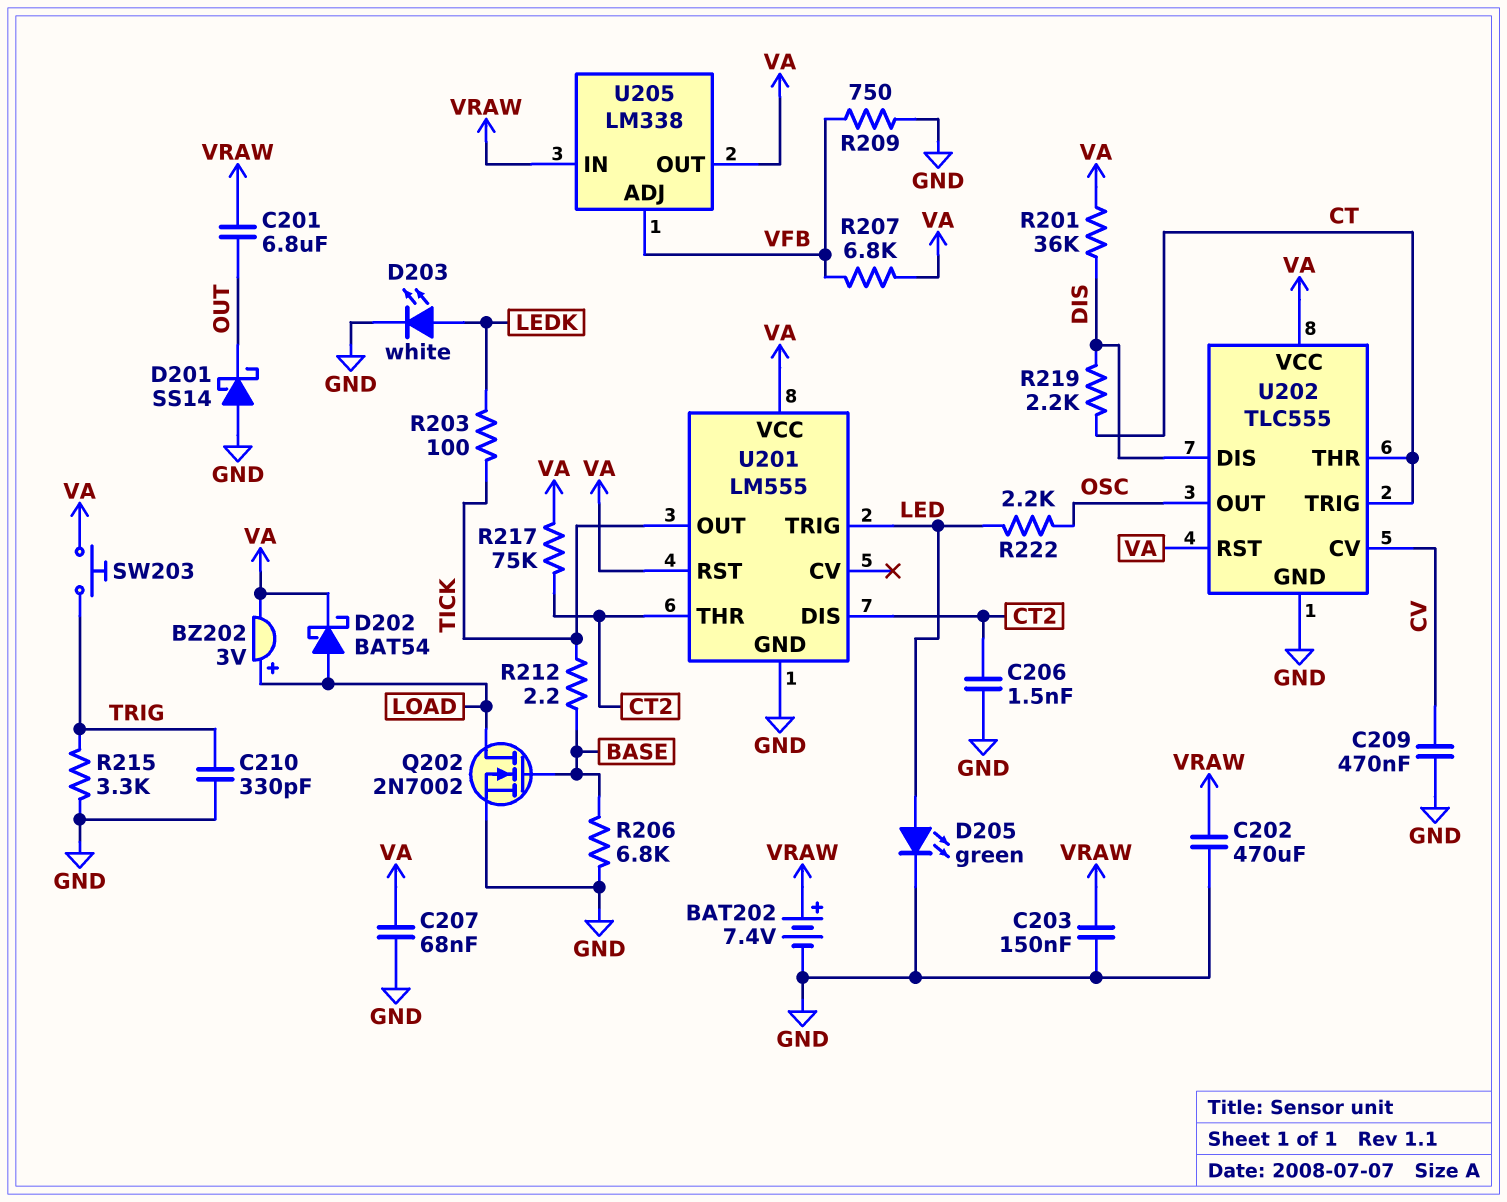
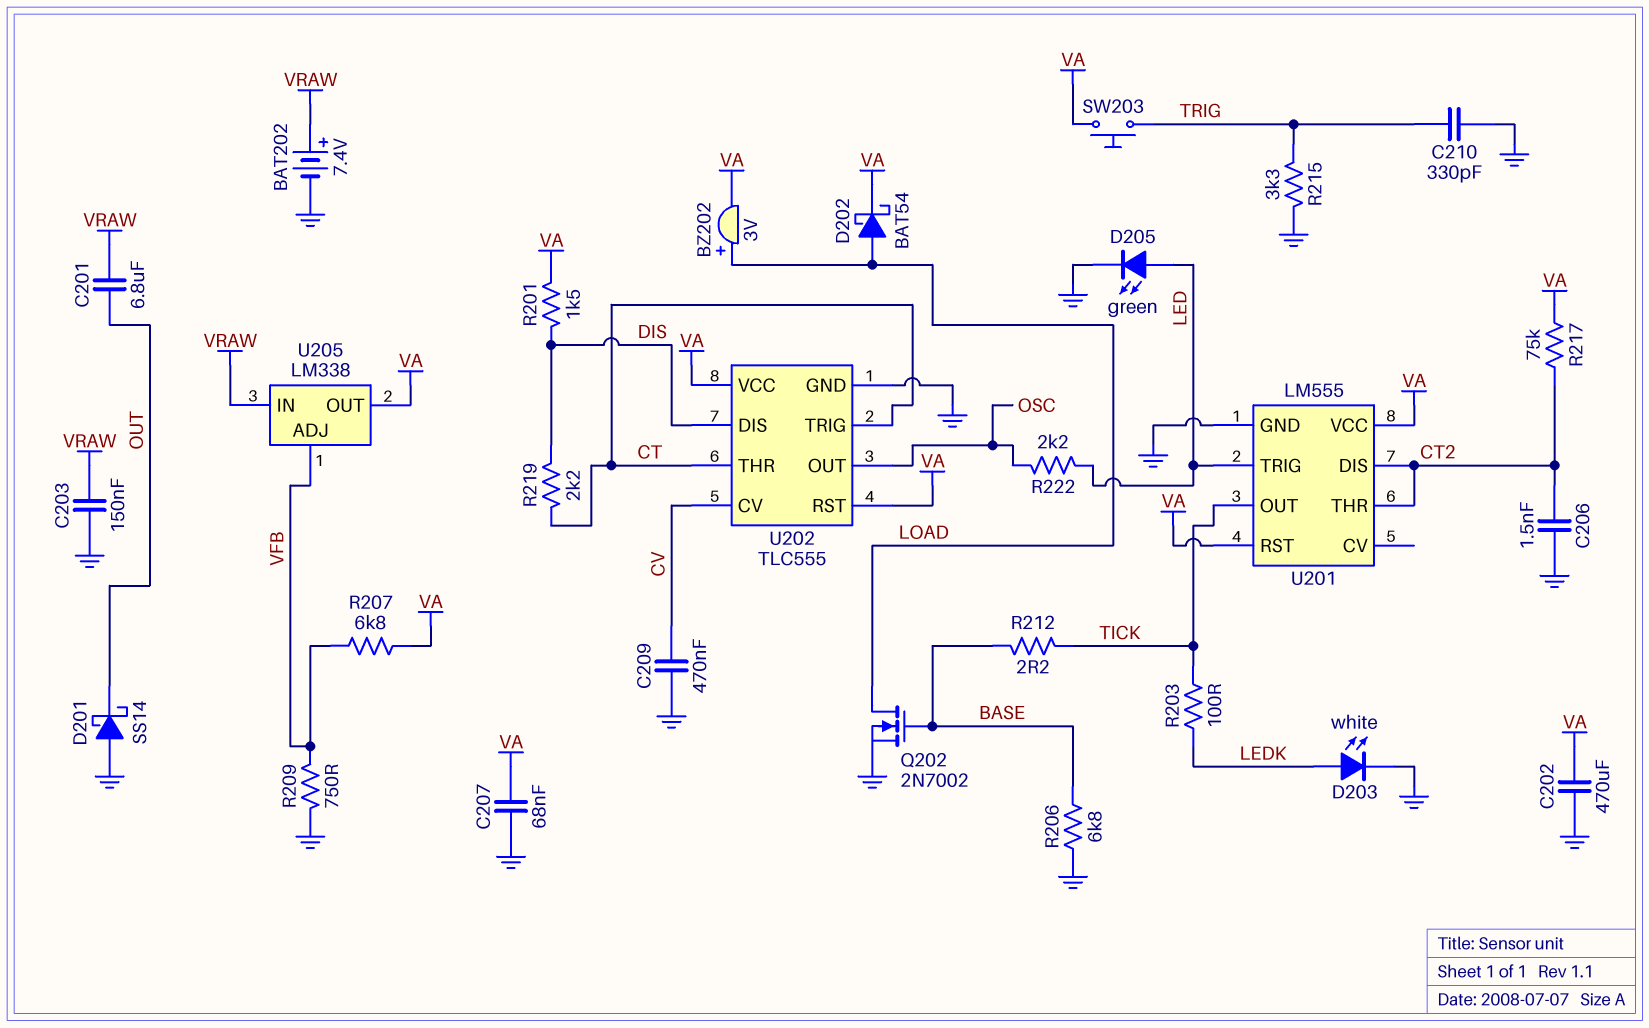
C202: 470uF (GND, VRAW) -> 470uF (GND, VA)
R201: 36k (DIS, VA) -> 1.5k (DIS, VA)

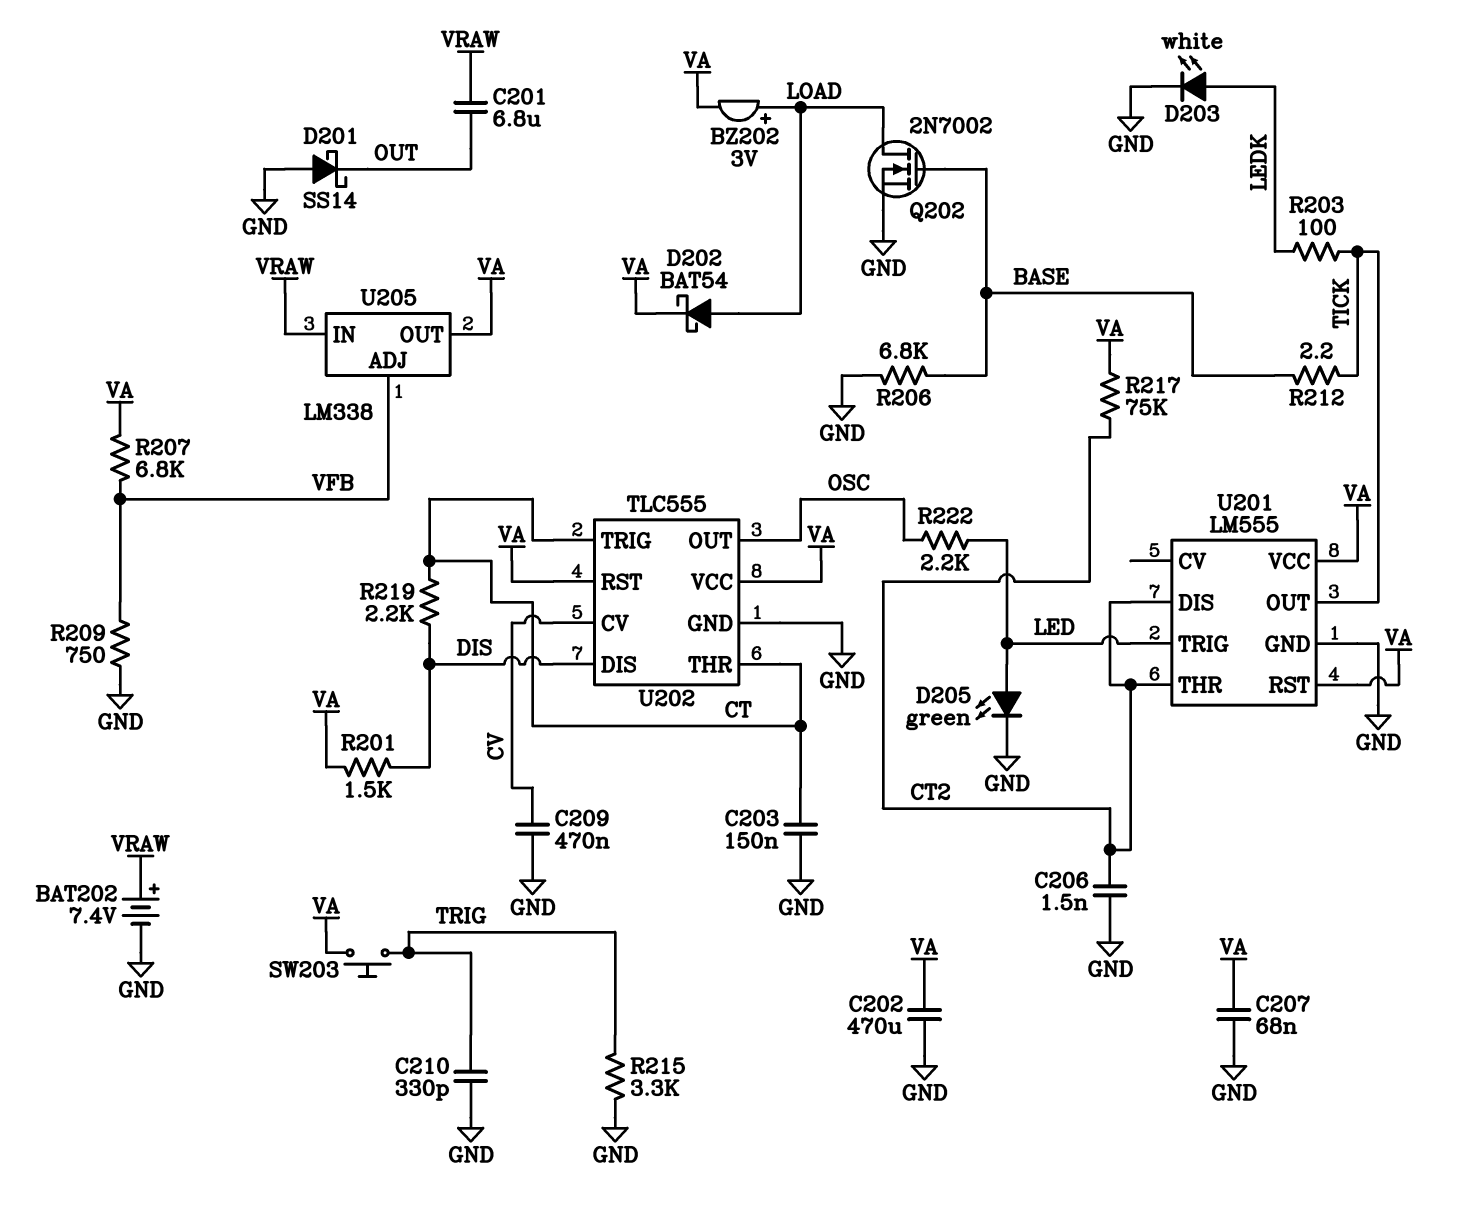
C203: 150nF (GND, VRAW) -> 150nF (CT, GND)

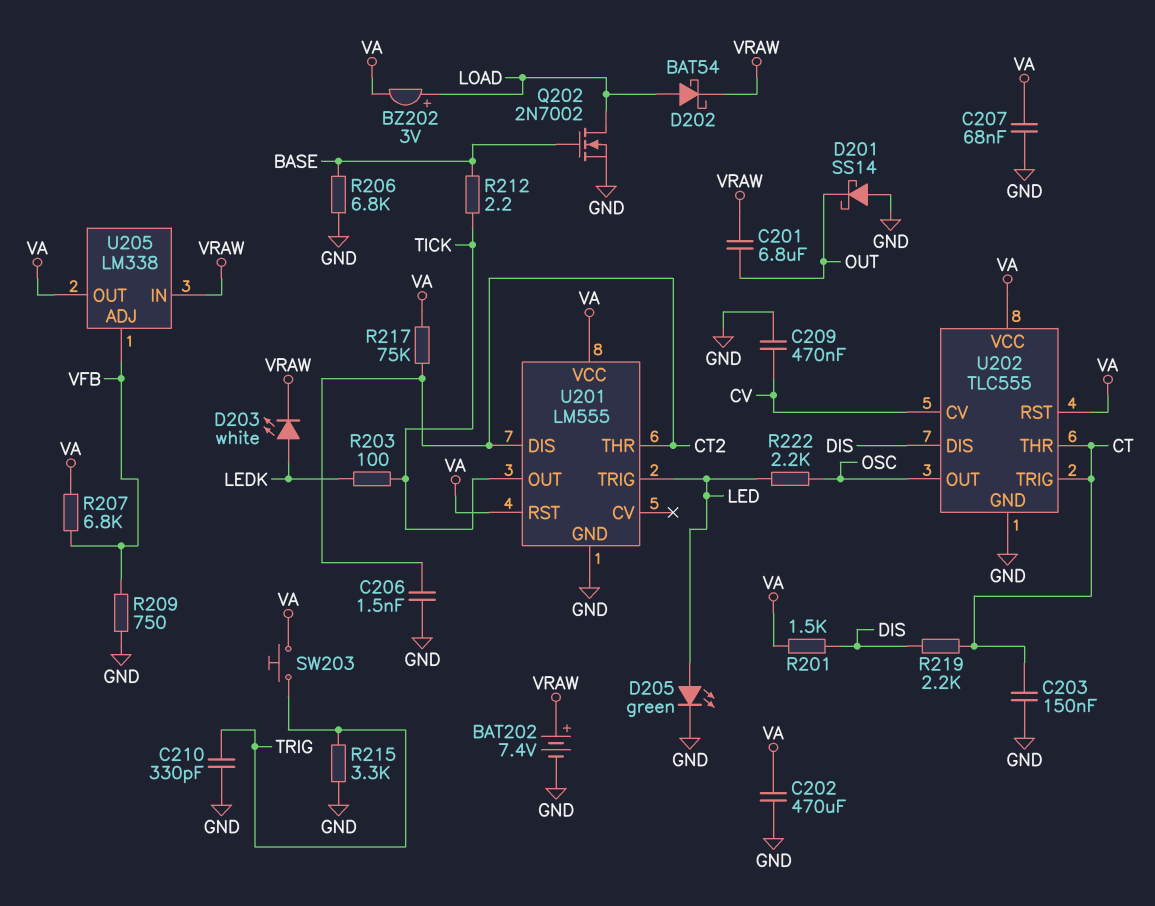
D202: schottky BAT54 (A LOAD, K VA) -> schottky BAT54 (A LOAD, K VRAW)
D203: LED white (A LEDK, K GND) -> LED white (A LEDK, K VRAW)

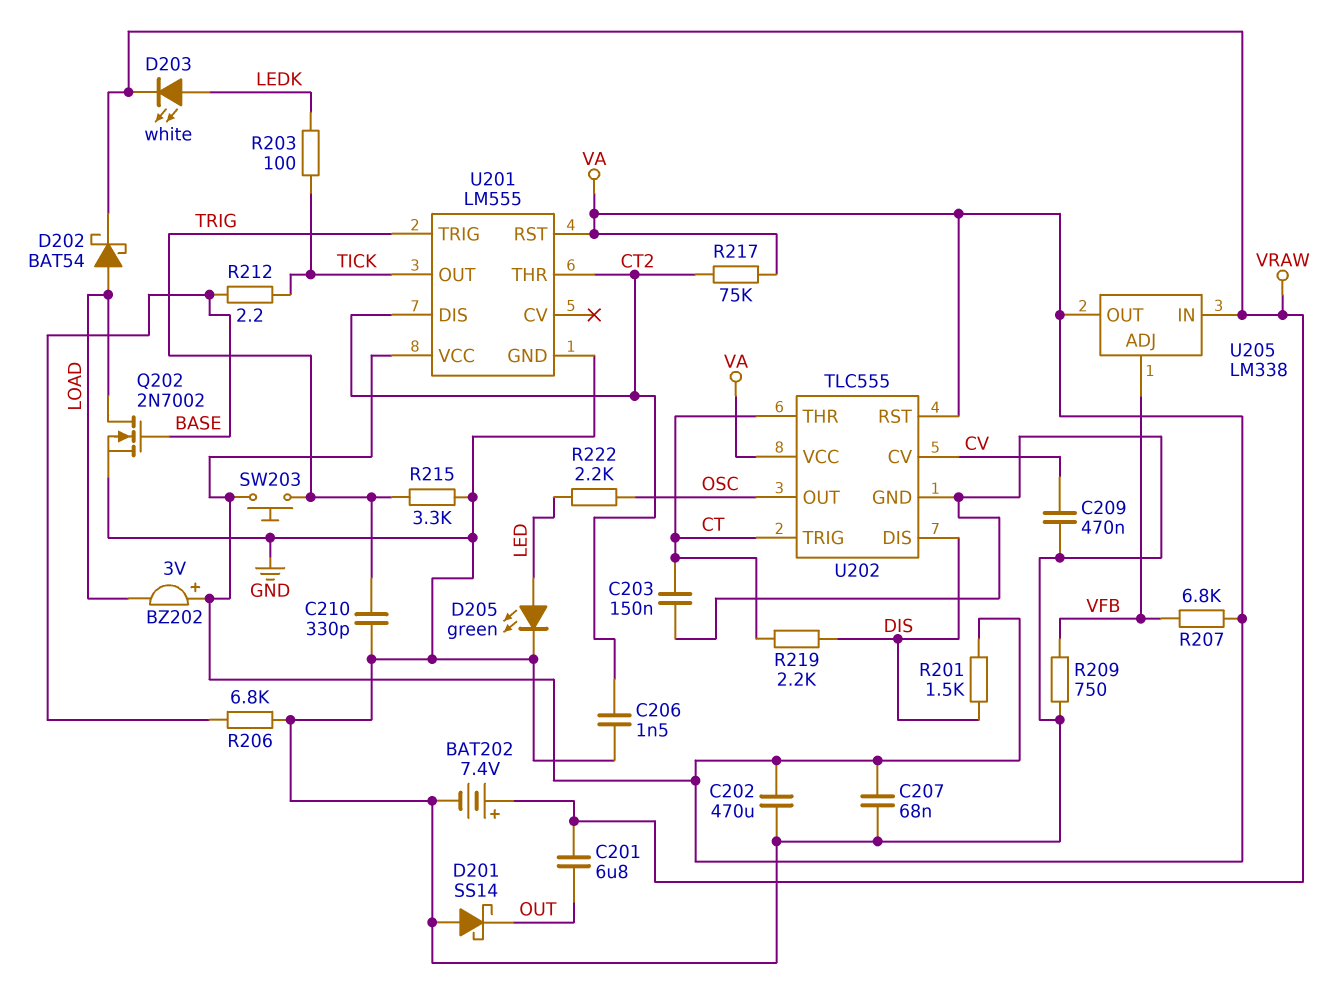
BZ202: buzzer 3V (plus LOAD, minus VA) -> buzzer 3V (plus VA, minus LOAD)
U201 pin TRIG: LED -> TRIG

